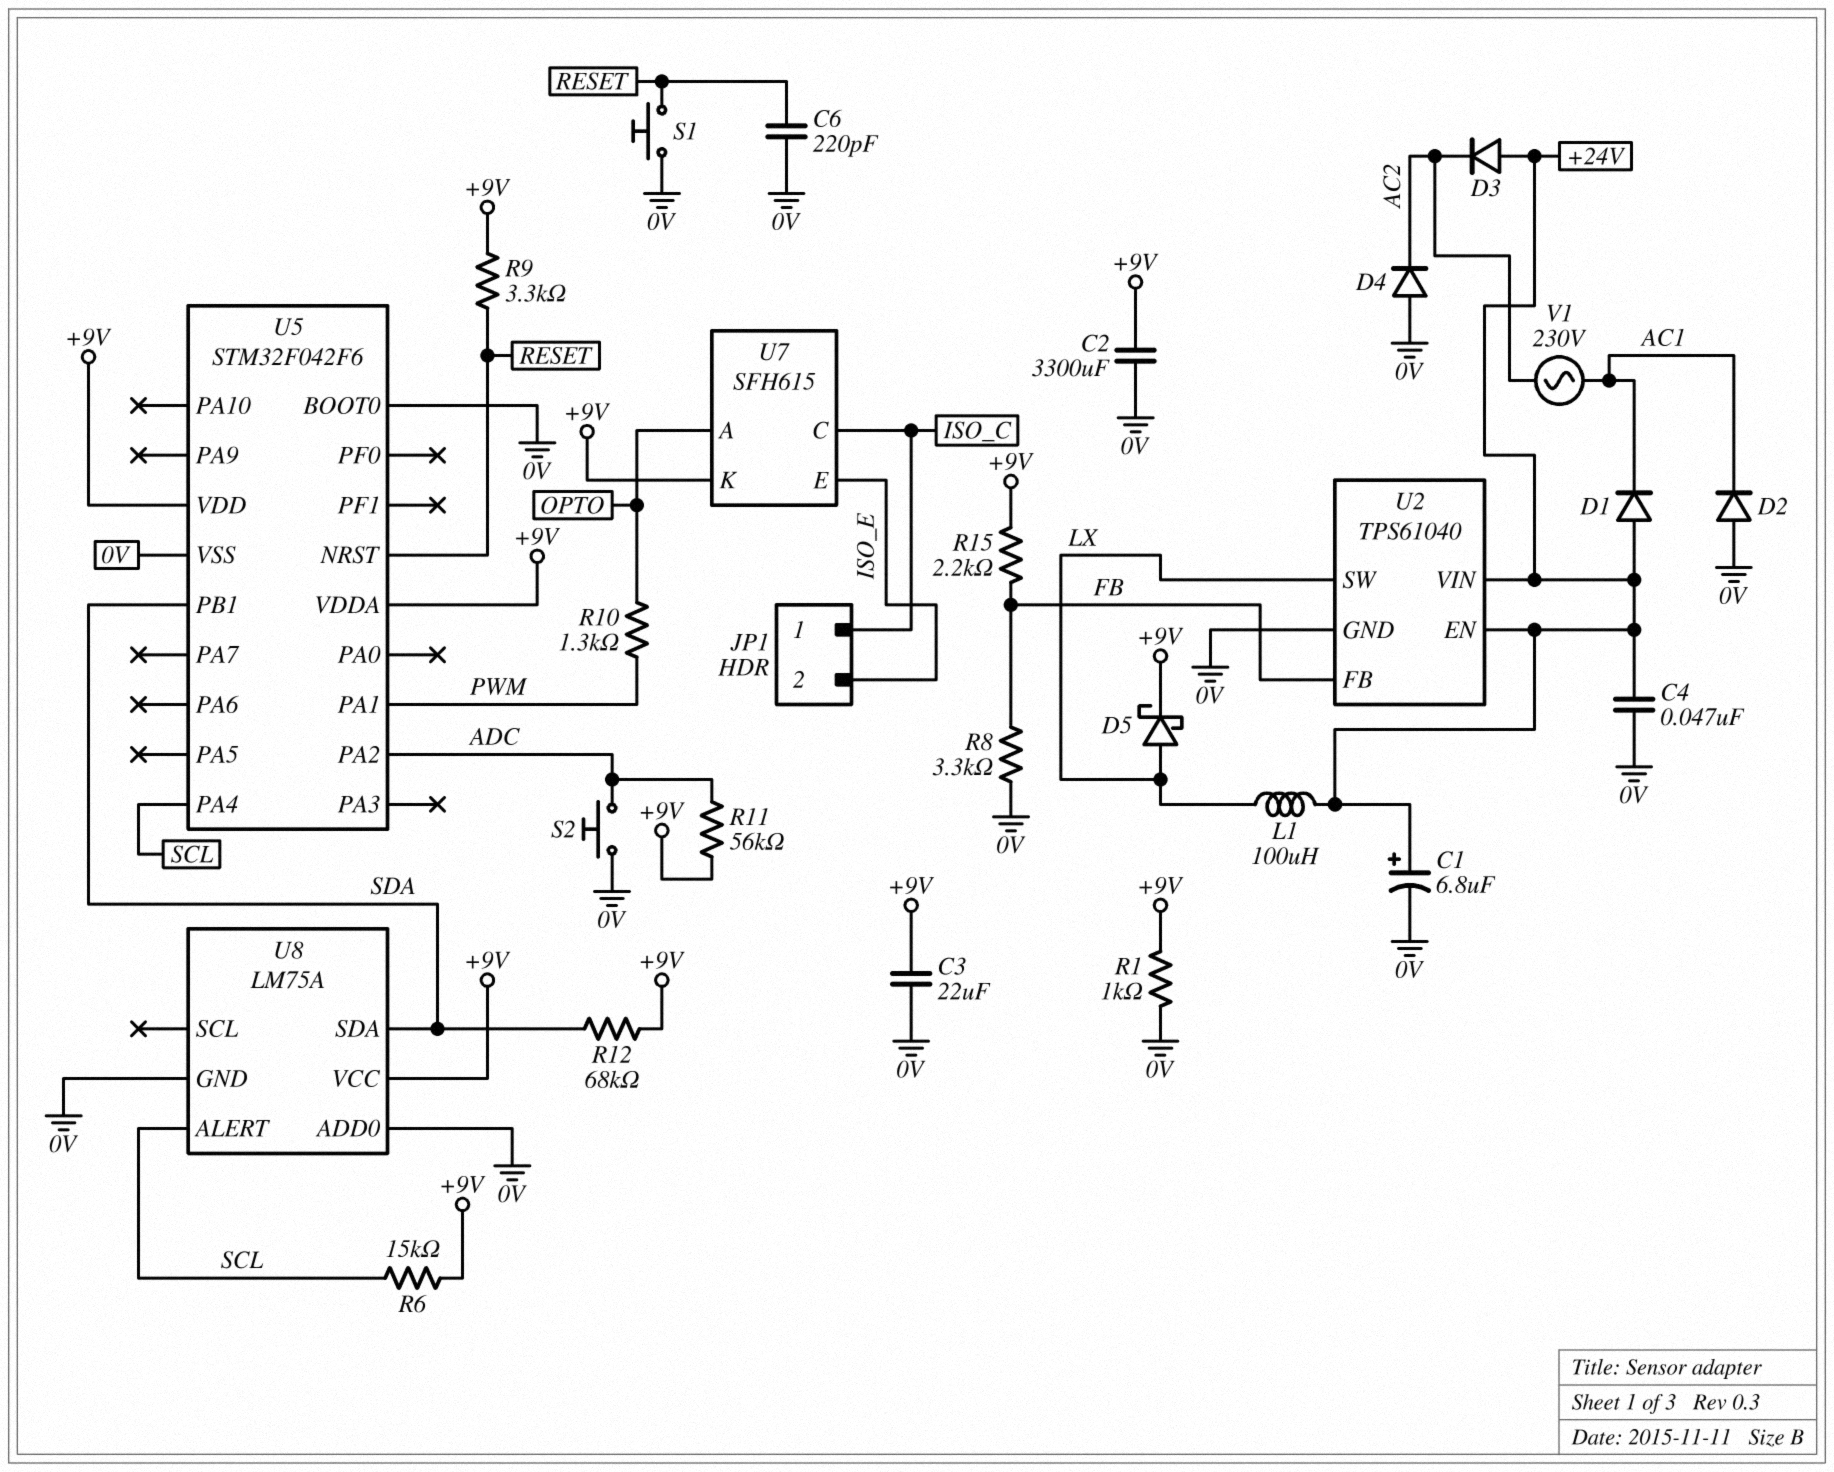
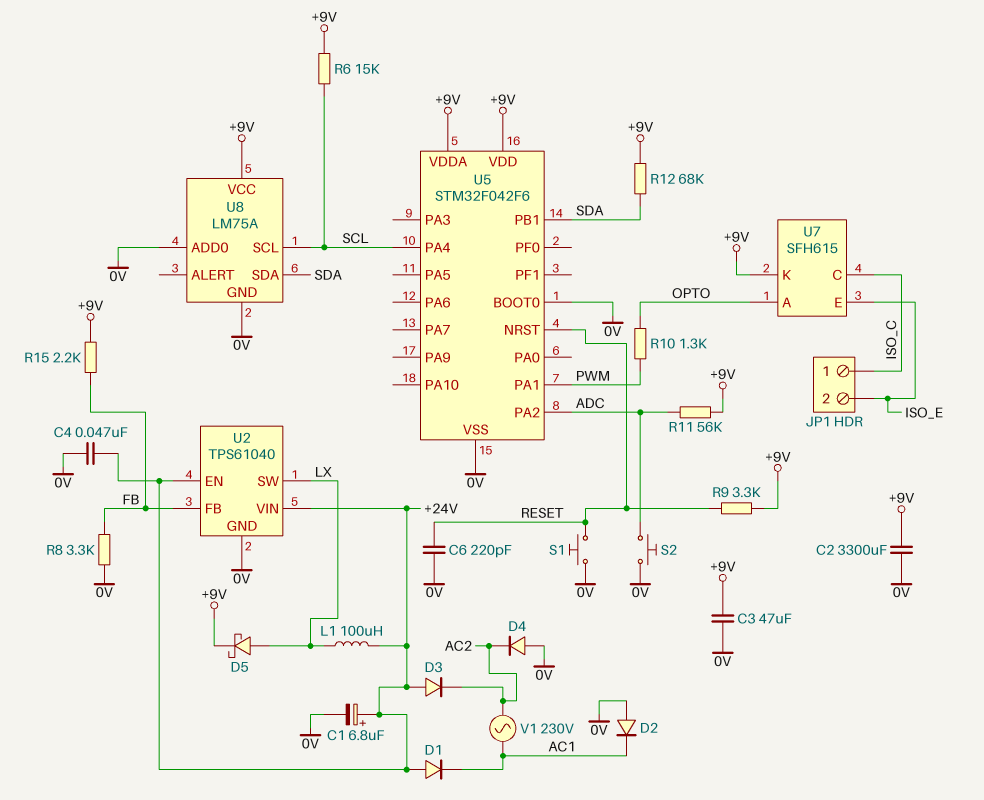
C3: 22uF (+9V, 0V) -> 47uF (+9V, 0V)
R1: 1k (+9V, 0V) -> none
U8 pin ALERT: SCL -> none
U8 pin SCL: none -> SCL

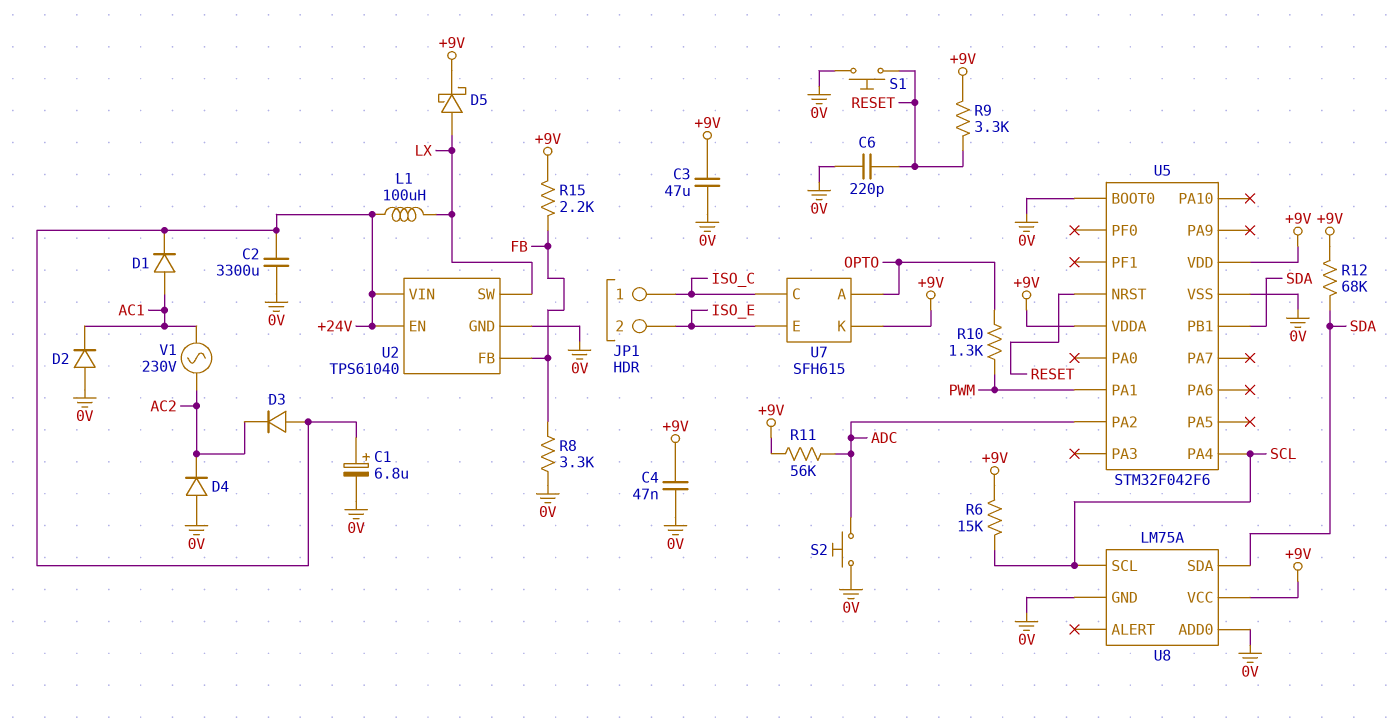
C2: 3300uF (+9V, 0V) -> 3300uF (+24V, 0V)
C4: 47nF (+24V, 0V) -> 47nF (+9V, 0V)
D1: diode (A +24V, K AC1) -> diode (A AC1, K +24V)

